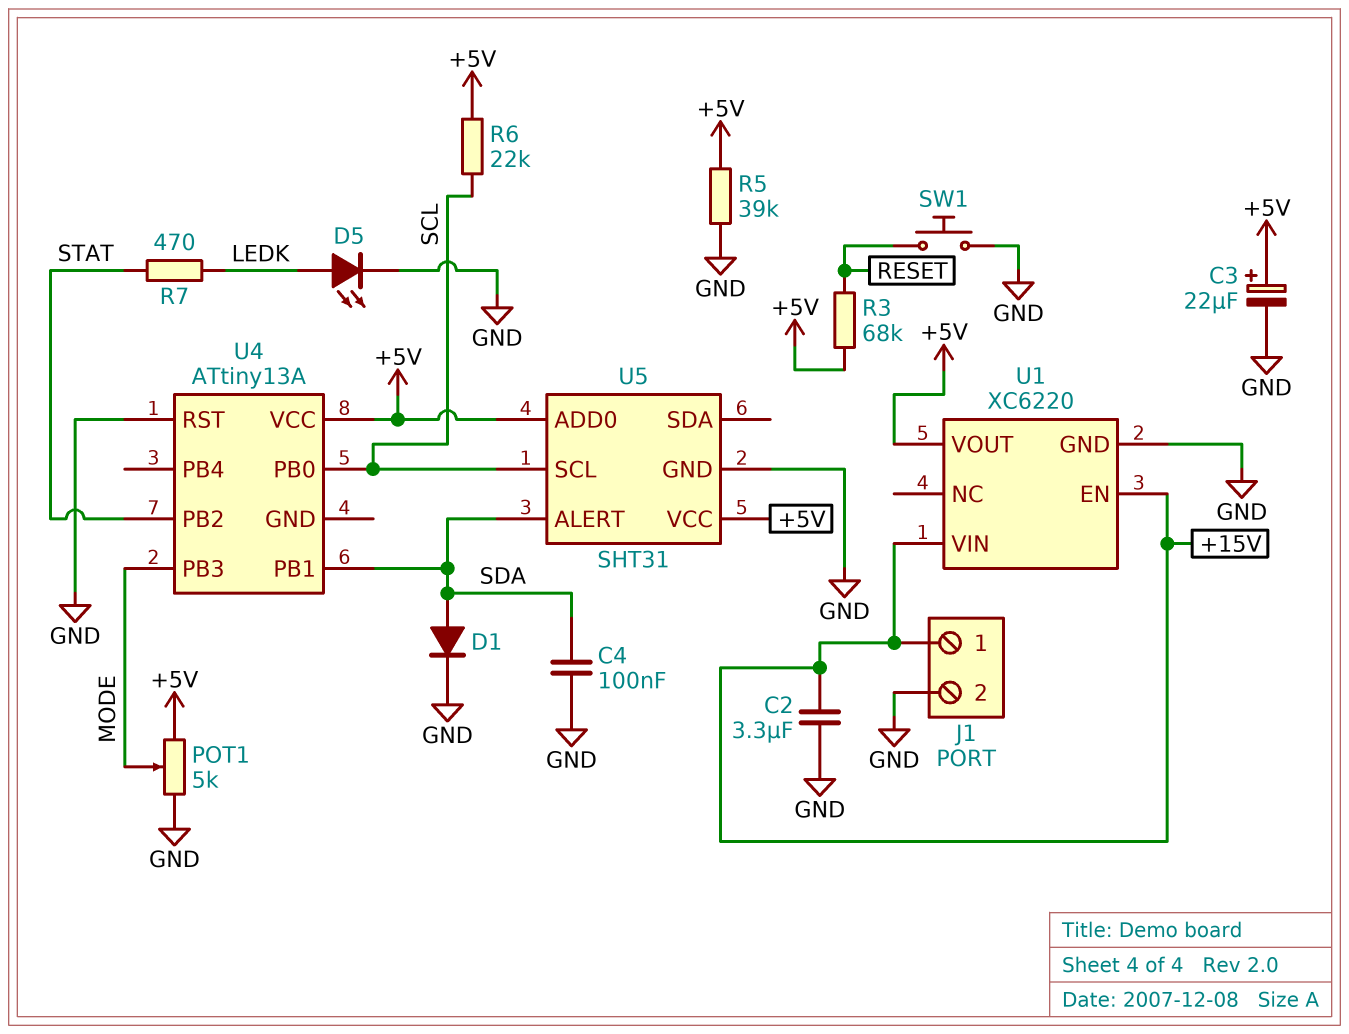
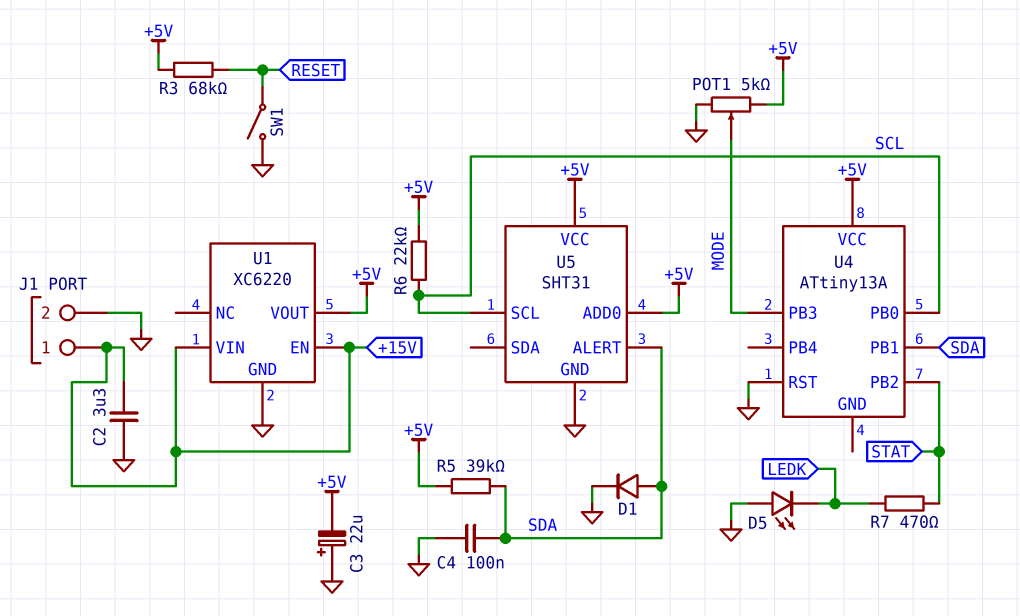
C3: 22uF (plus +5V, minus GND) -> 22uF (plus GND, minus +5V)
D5: LED (A LEDK, K GND) -> LED (A GND, K LEDK)
R5: 39k (+5V, GND) -> 39k (+5V, SDA)
SW1: button (GND, RESET) -> switch (GND, RESET)

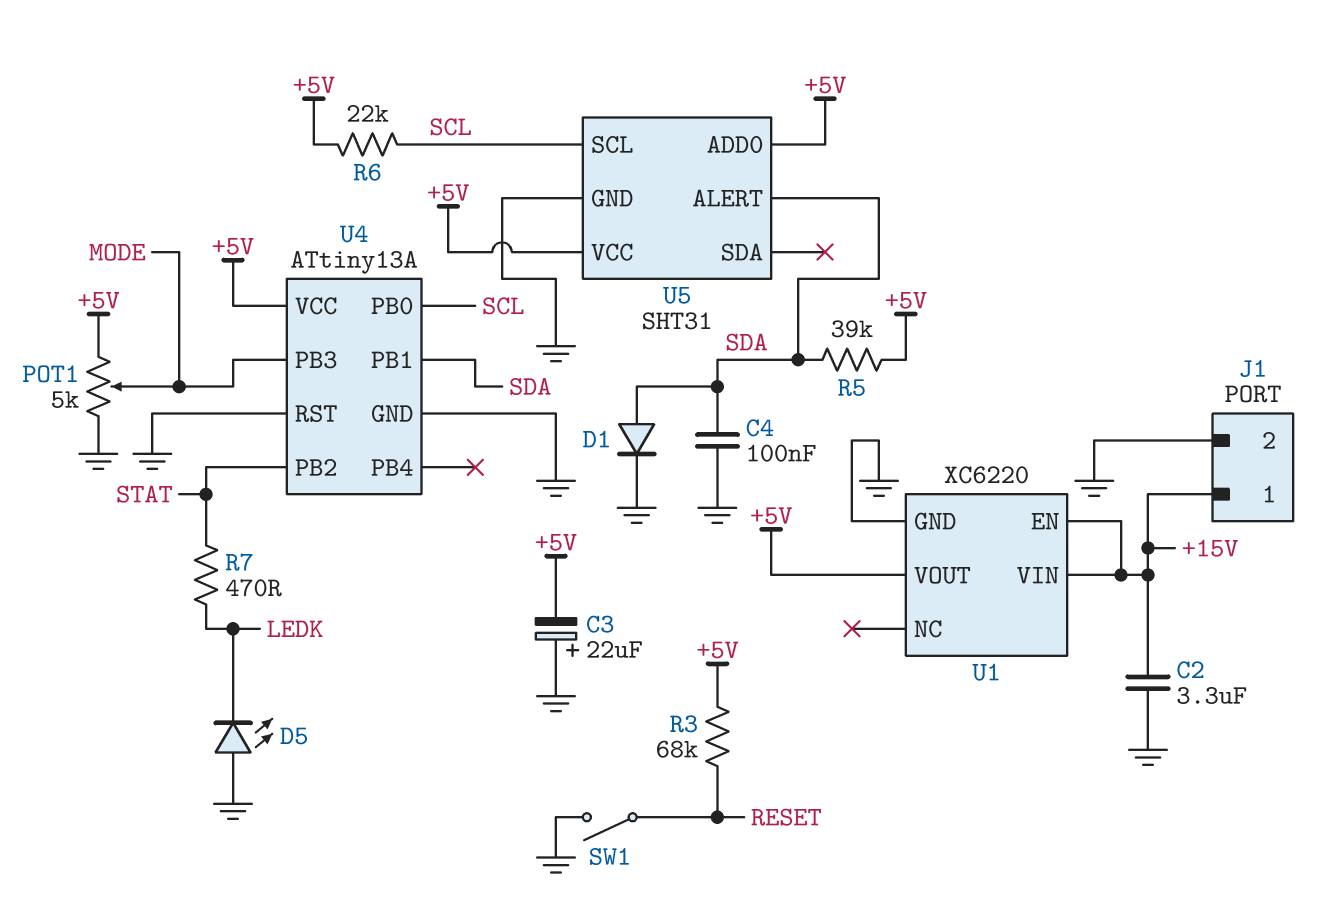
U4 pin GND: none -> GND

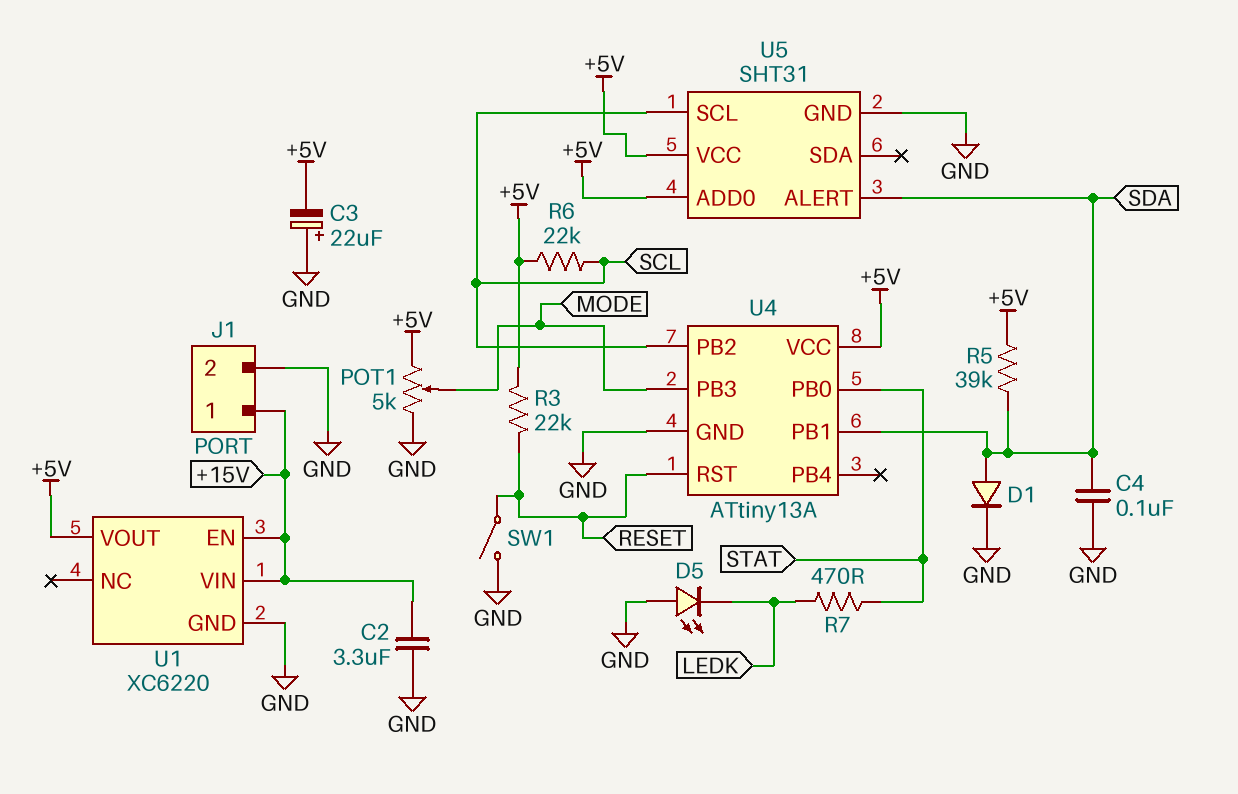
R3: 68k (+5V, RESET) -> 22k (+5V, RESET)
U4 pin PB0: SCL -> STAT
U4 pin PB2: STAT -> SCL
U4 pin RST: GND -> RESET

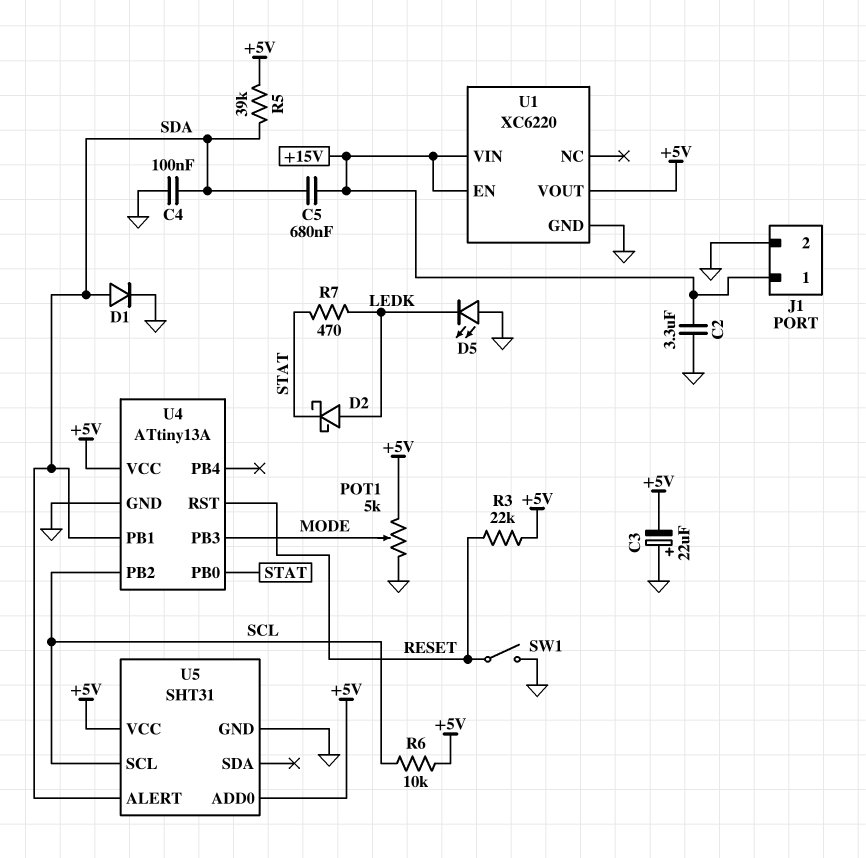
C5: none -> 680nF (+15V, SDA)
D2: none -> schottky (A LEDK, K STAT)
R6: 22k (+5V, SCL) -> 10k (+5V, SCL)

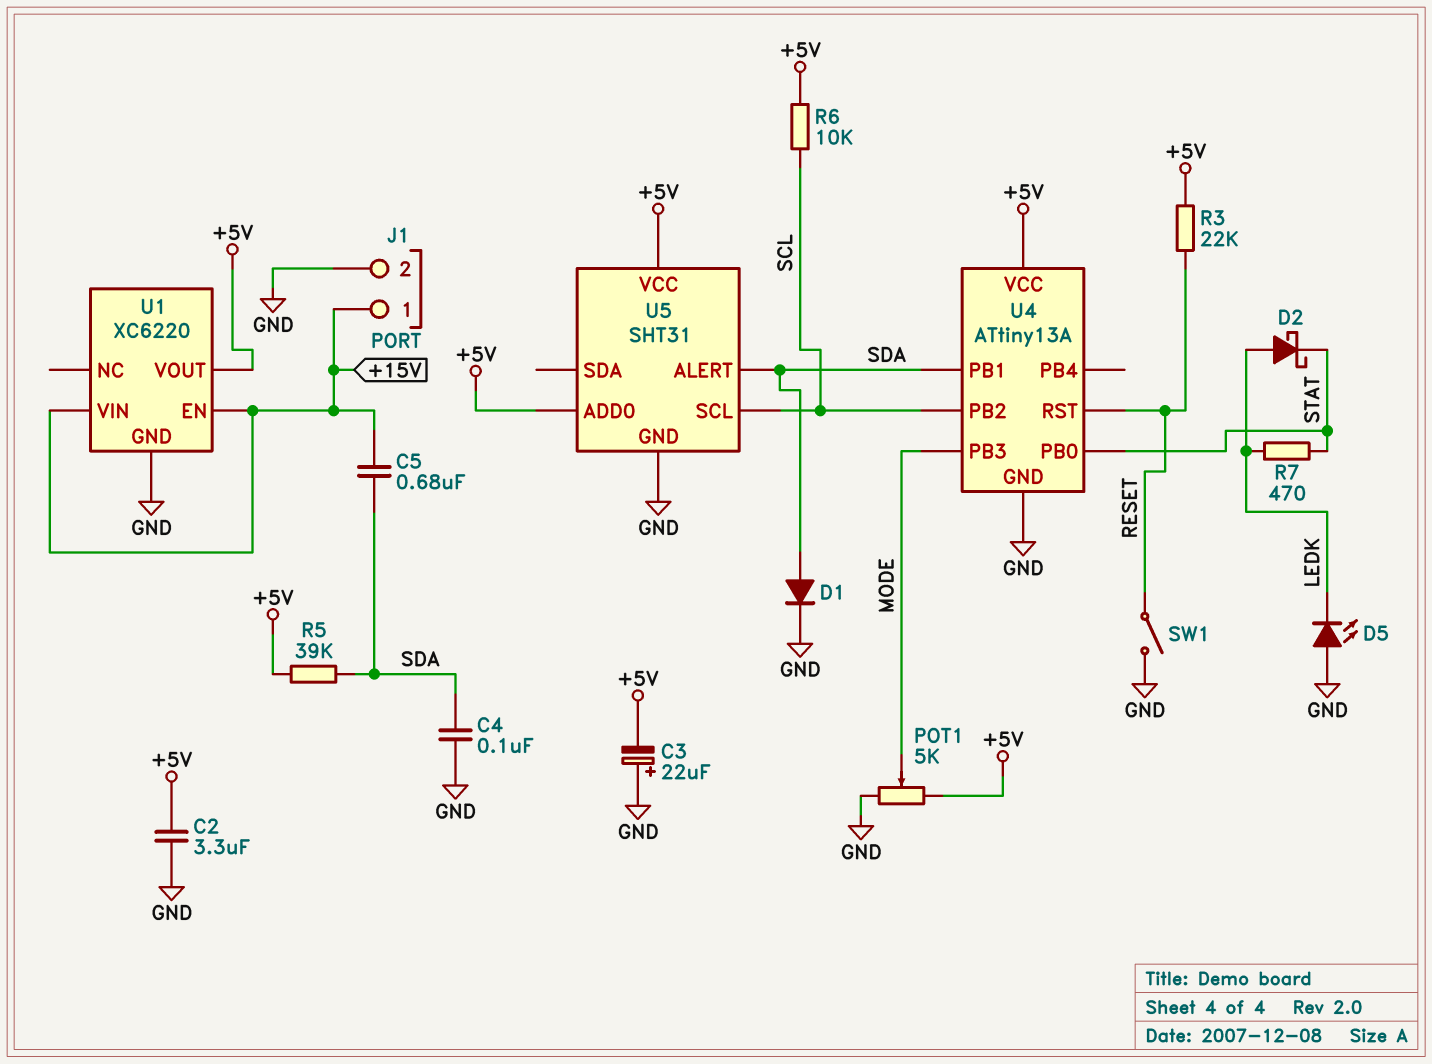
C2: 3.3uF (+15V, GND) -> 3.3uF (+5V, GND)

